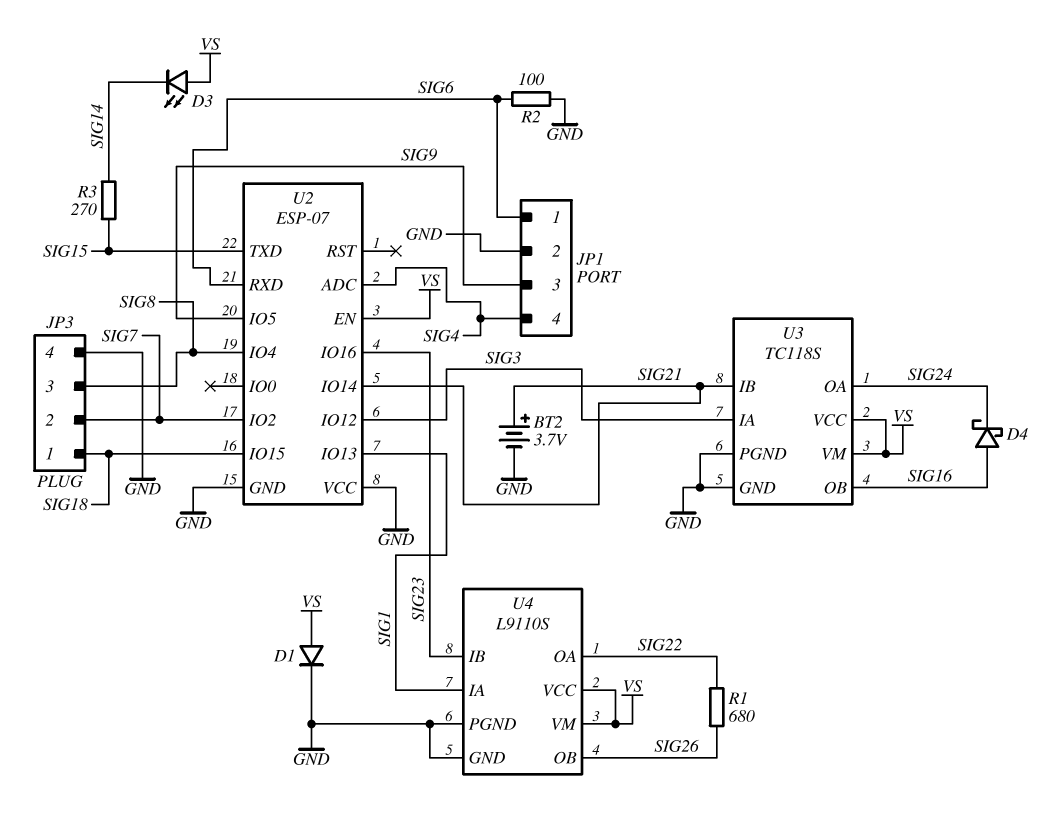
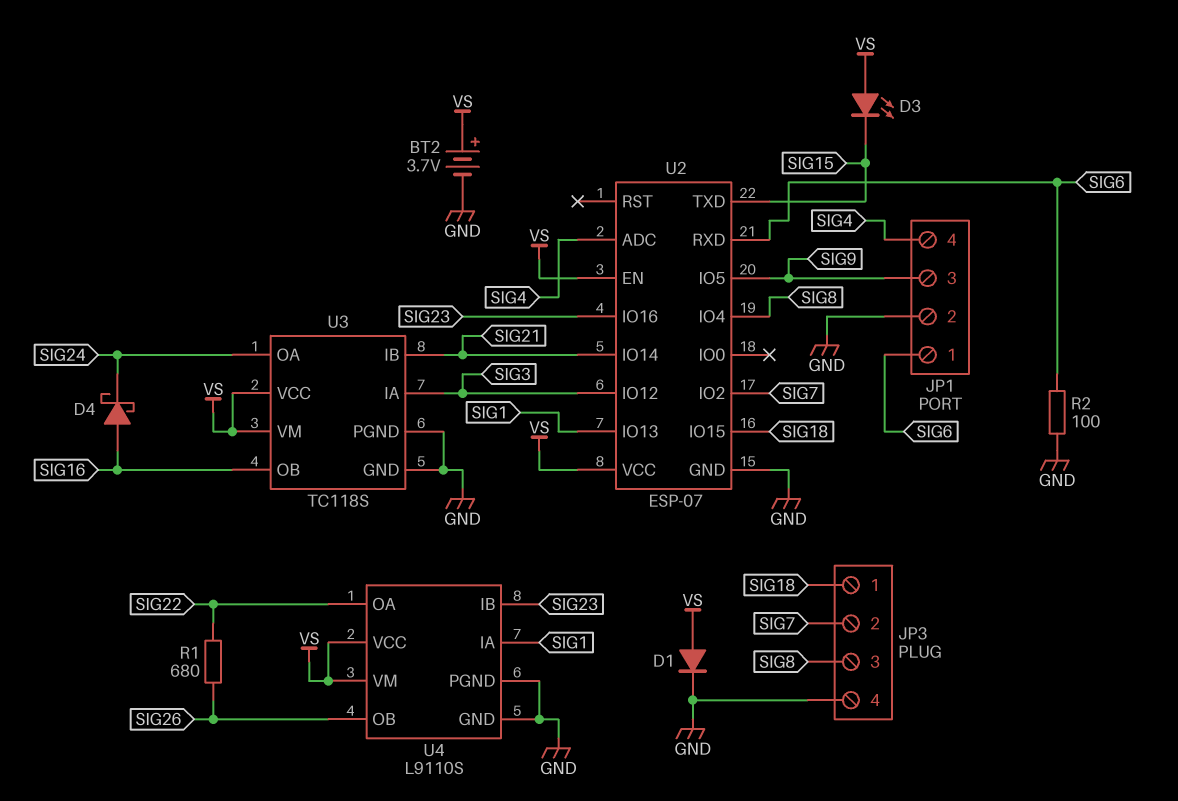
BT2: 3.7V (plus SIG21, minus GND) -> 3.7V (plus VS, minus GND)
D3: LED (A VS, K SIG14) -> LED (A VS, K SIG15)
R3: 270 (SIG14, SIG15) -> none
U2 pin VCC: GND -> VS

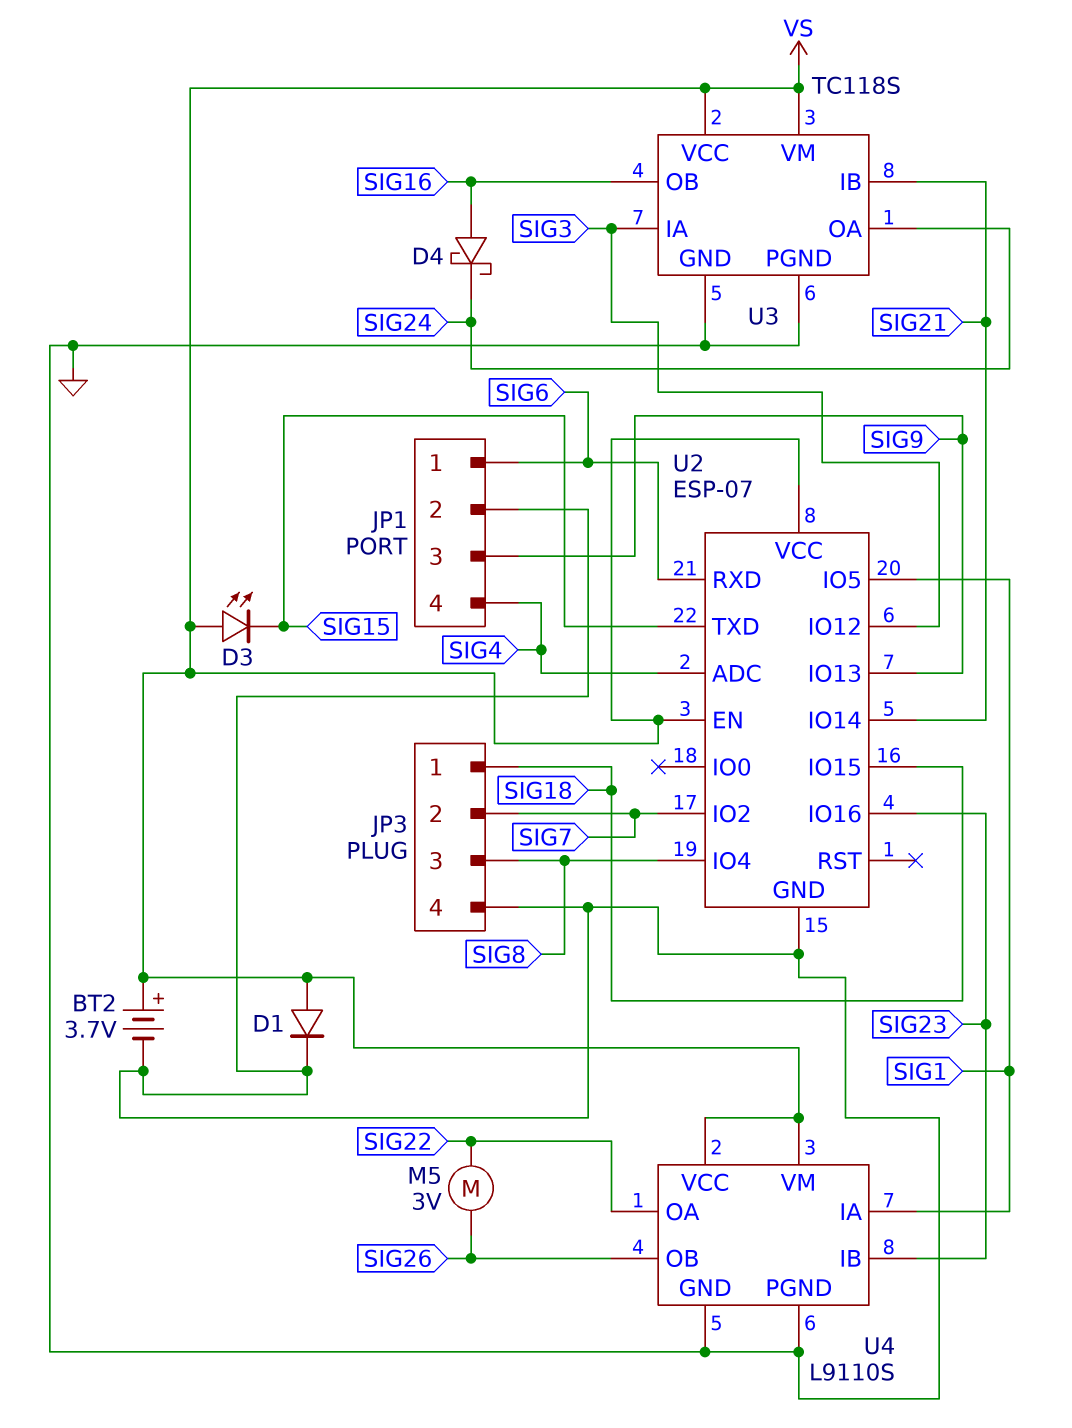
M5: none -> motor 3V (SIG22, SIG26)
R1: 680 (SIG22, SIG26) -> none
R2: 100 (GND, SIG6) -> none
U2 pin IO5: SIG9 -> SIG1
U2 pin IO13: SIG1 -> SIG9

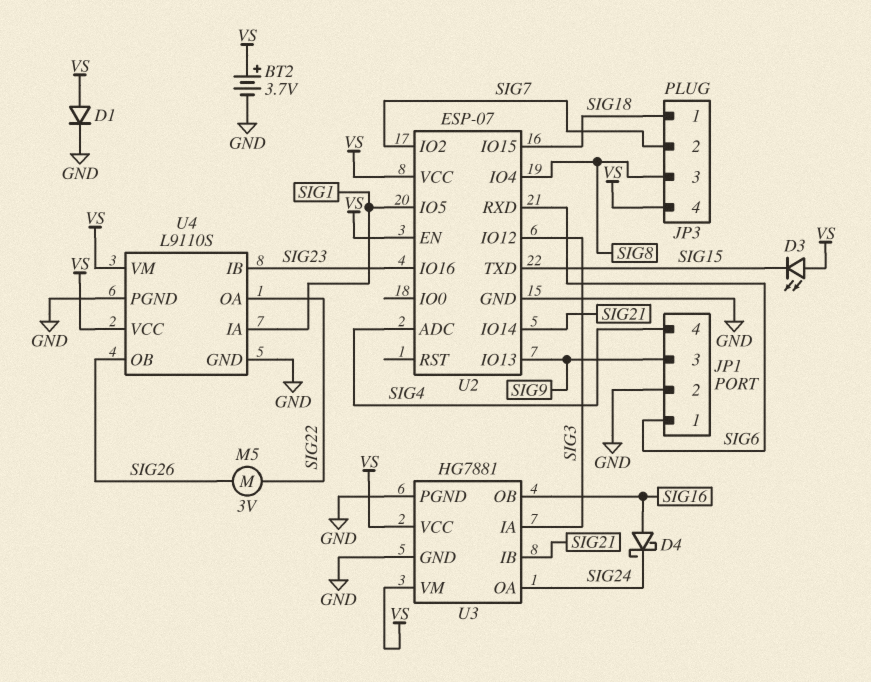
JP3 pin 4: GND -> VS
U3: TC118S -> HG7881

